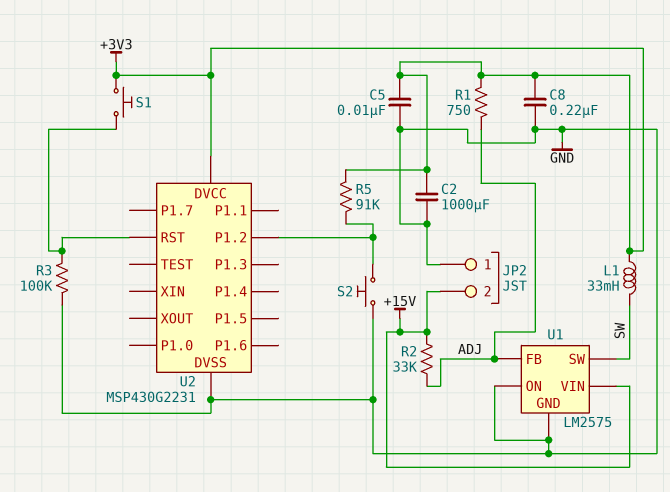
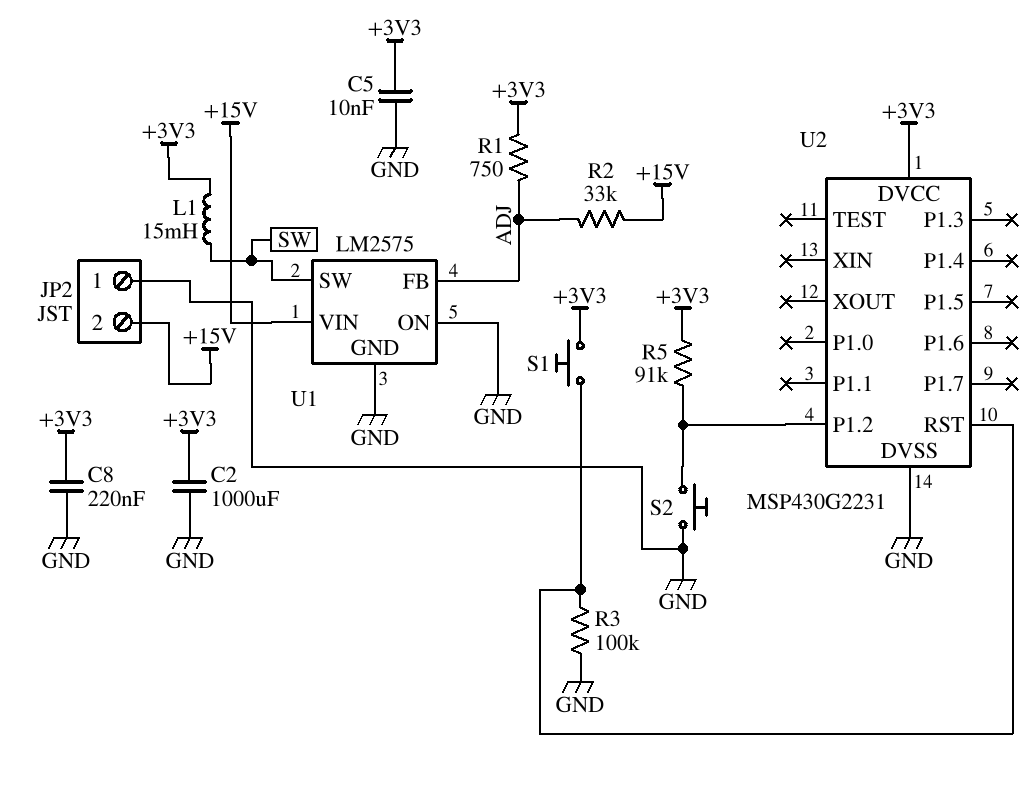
L1: 33mH (+3V3, SW) -> 15mH (+3V3, SW)

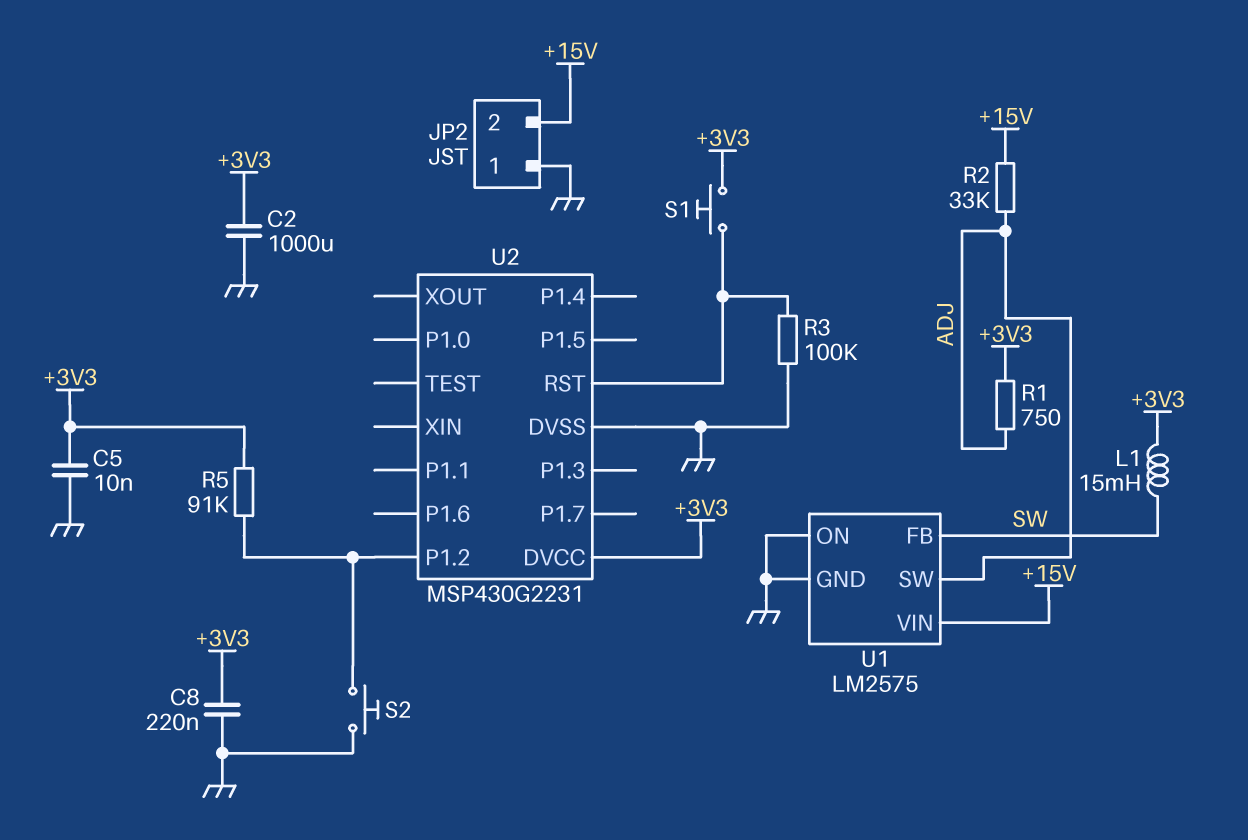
U1 pin FB: ADJ -> SW
U1 pin SW: SW -> ADJ

